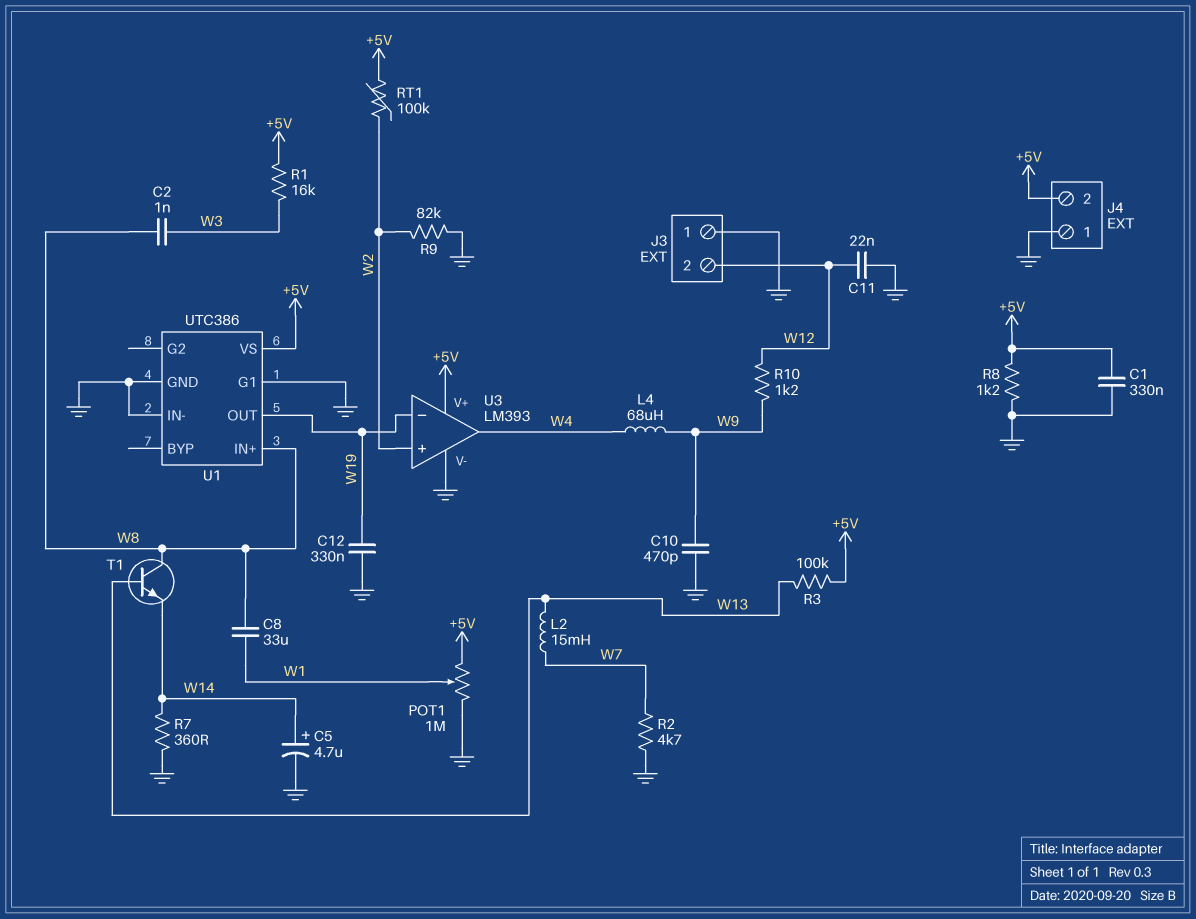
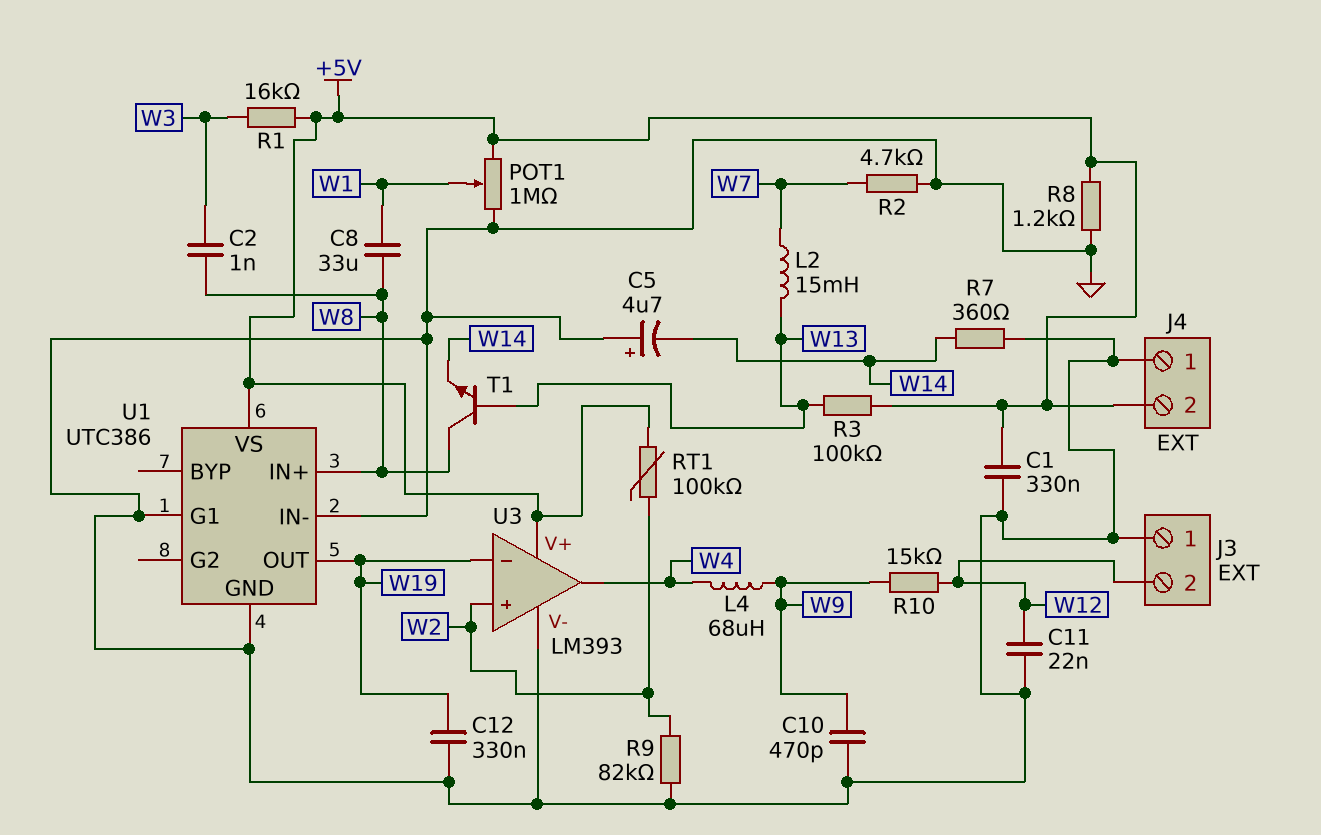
C5: 4.7uF (plus W14, minus GND) -> 4.7uF (plus GND, minus W14)
R10: 1.2k (W9, W12) -> 15k (W9, W12)

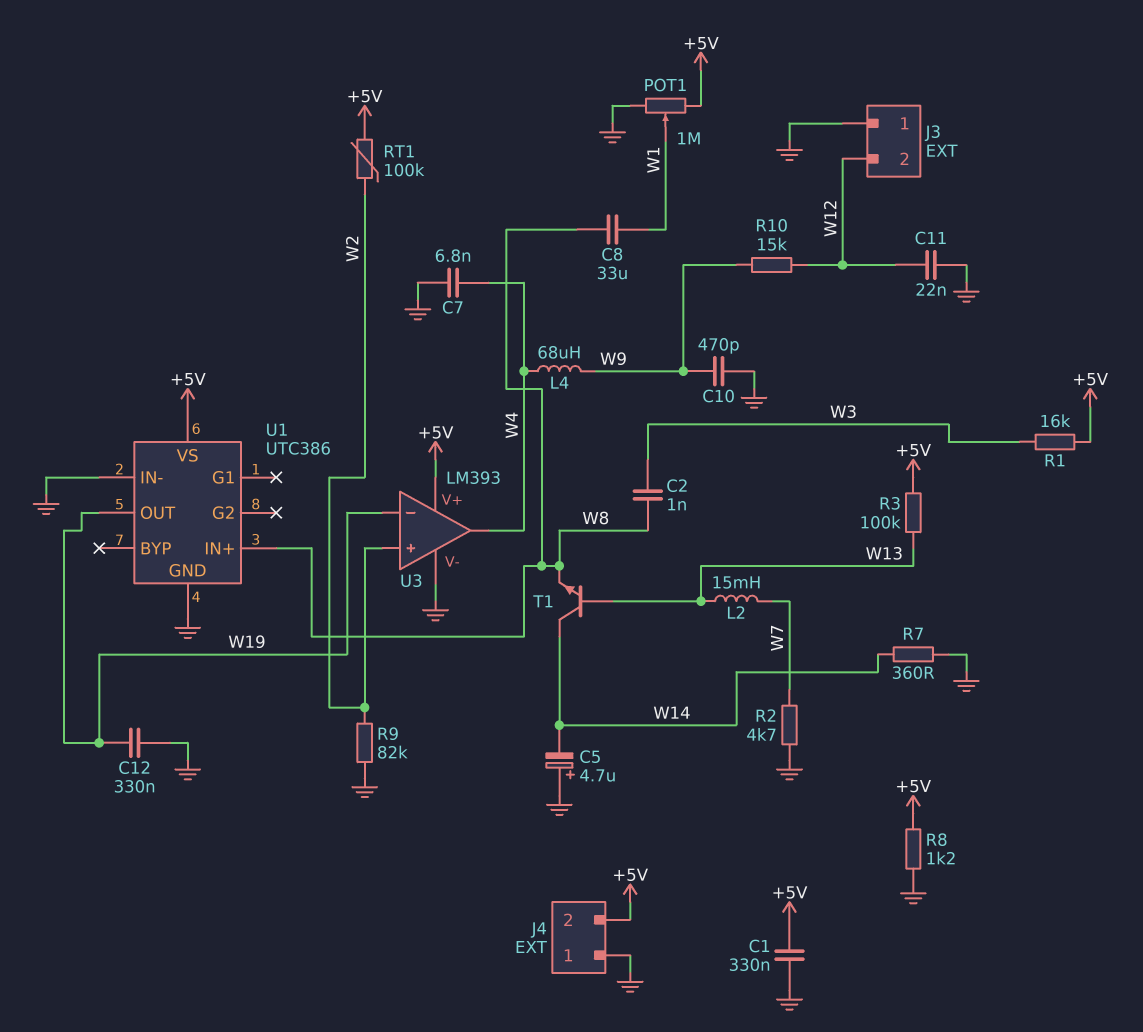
C7: none -> 6.8nF (GND, W4)
T1: NPN (B W13, C W8, E W14) -> NPN (B W13, C W14, E W8)
U1 pin G1: GND -> none

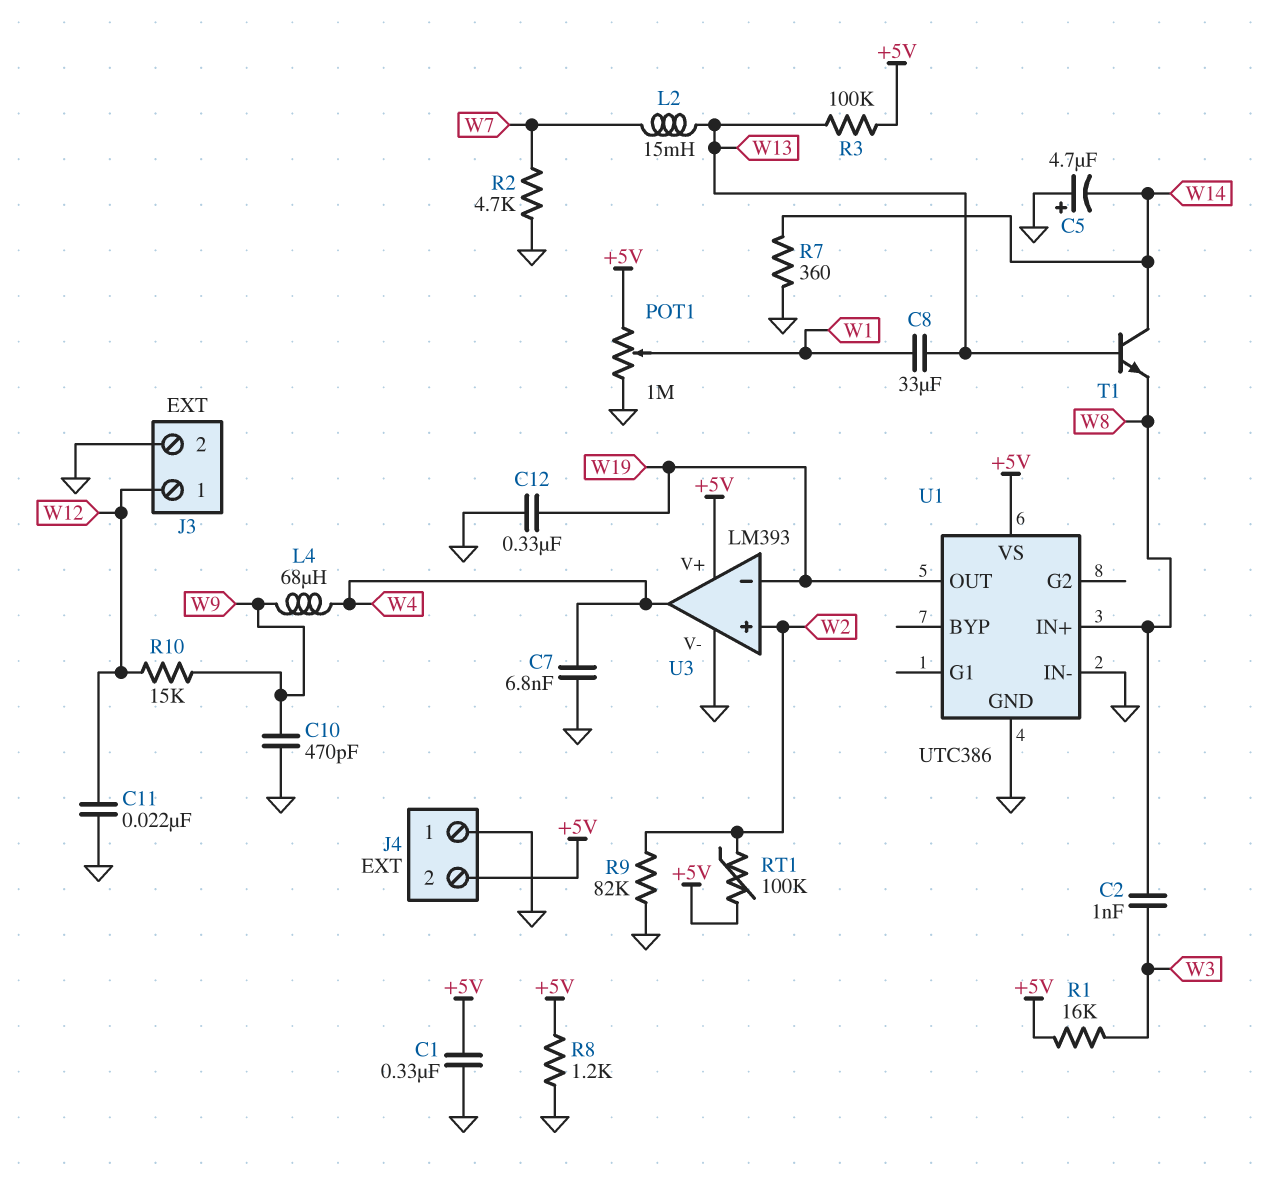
C8: 33uF (W1, W8) -> 33uF (W1, W13)
J3 pin 1: GND -> W12
J3 pin 2: W12 -> GND

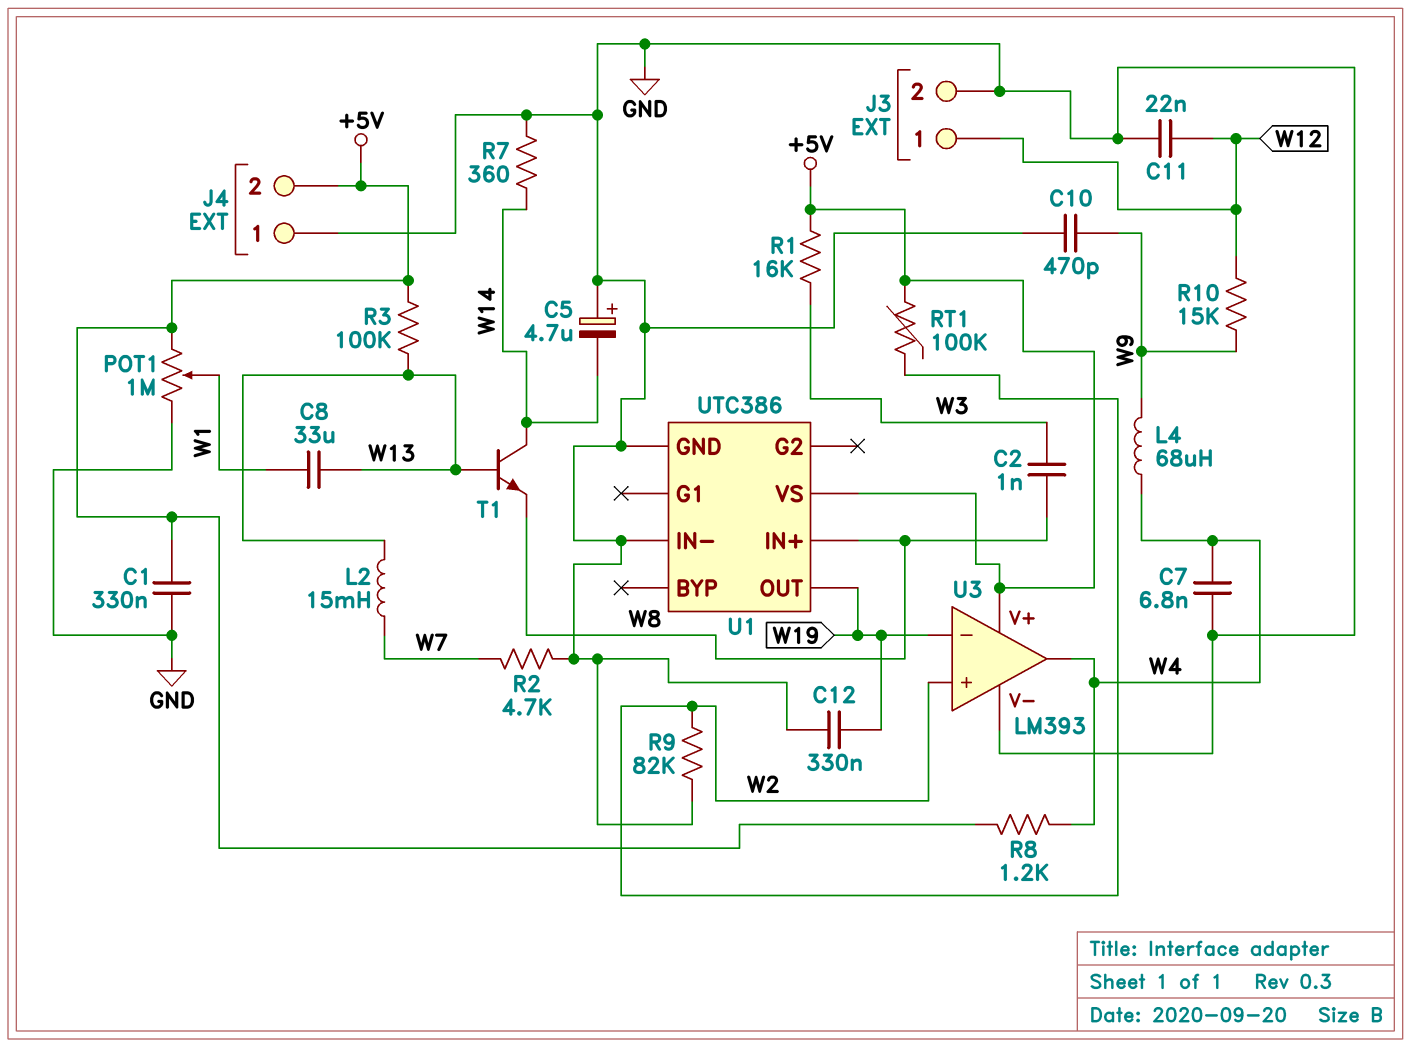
R8: 1.2k (+5V, GND) -> 1.2k (+5V, W4)

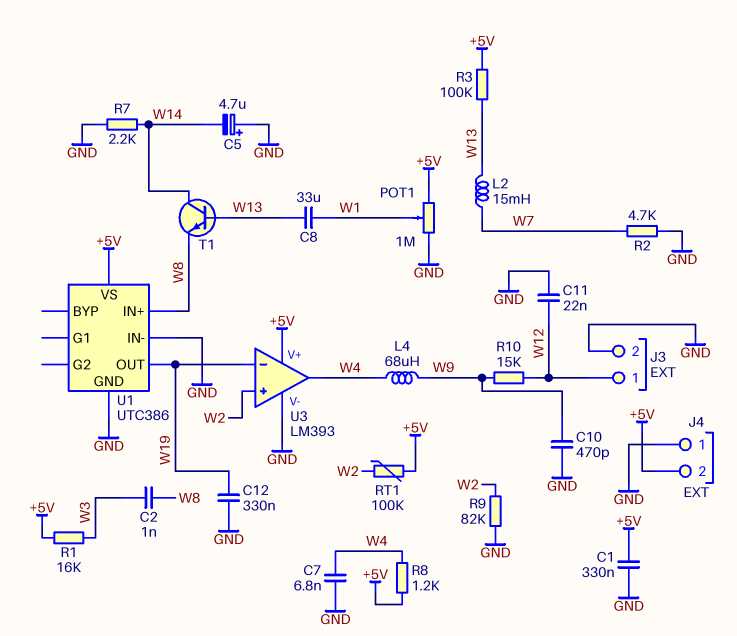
R7: 360 (GND, W14) -> 2.2k (GND, W14)

